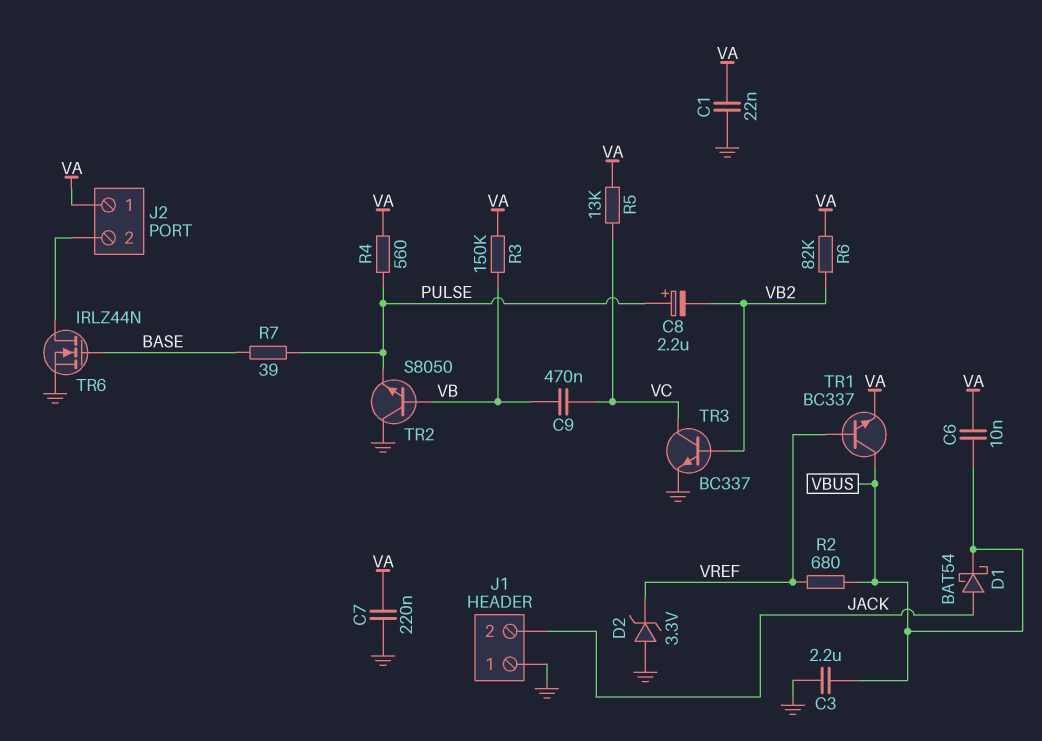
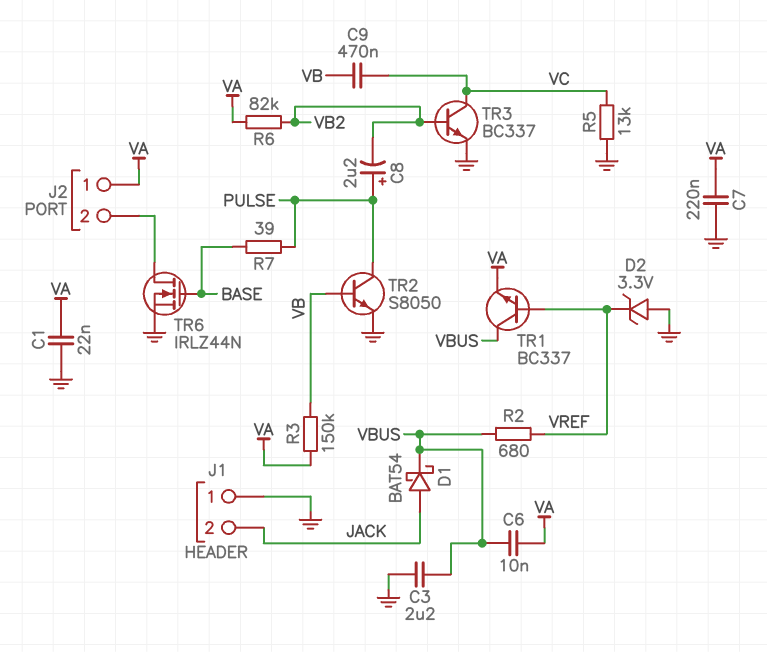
R4: 560 (PULSE, VA) -> none
R5: 13k (VA, VC) -> 13k (GND, VC)
TR2: NPN S8050 (B VB, C GND, E PULSE) -> NPN S8050 (B VB, C PULSE, E GND)

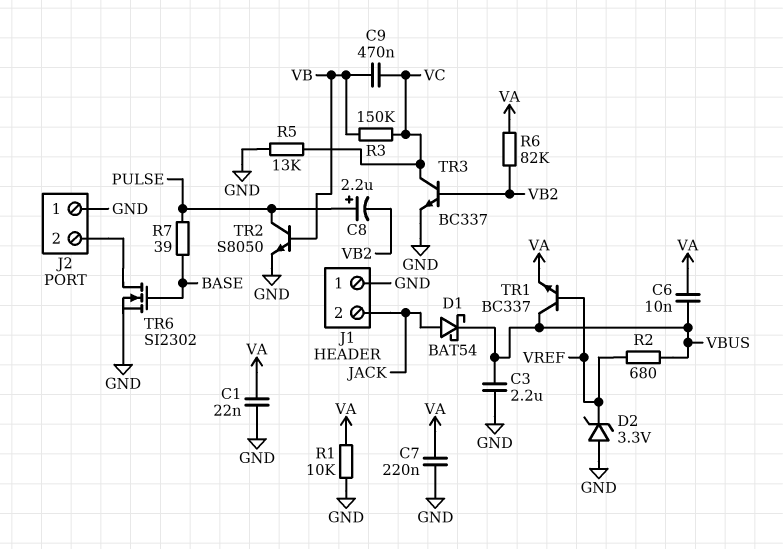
J2 pin 1: VA -> GND
R1: none -> 10k (GND, VA)
R3: 150k (VA, VB) -> 150k (VB, VC)
TR6: NMOS IRLZ44N (G BASE, D J2/2, S GND) -> NMOS SI2302 (G BASE, D J2/2, S GND)

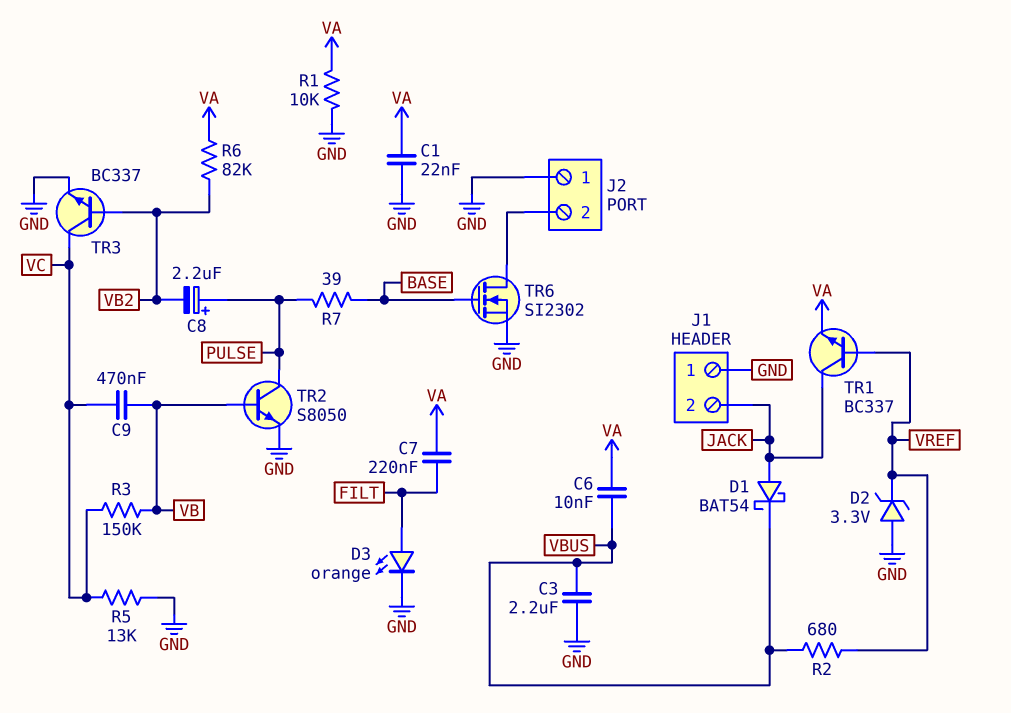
C7: 220nF (GND, VA) -> 220nF (FILT, VA)
D3: none -> LED orange (A FILT, K GND)
TR1: NPN BC337 (B VREF, C VBUS, E VA) -> NPN BC337 (B VREF, C JACK, E VA)

